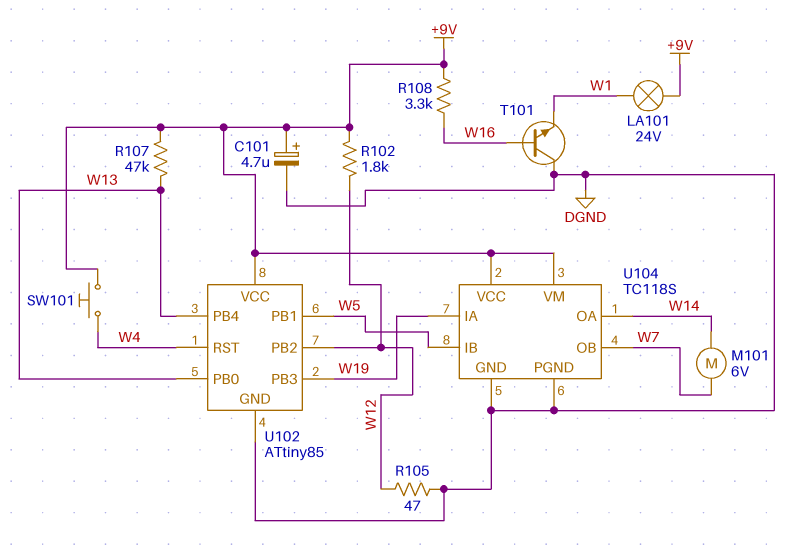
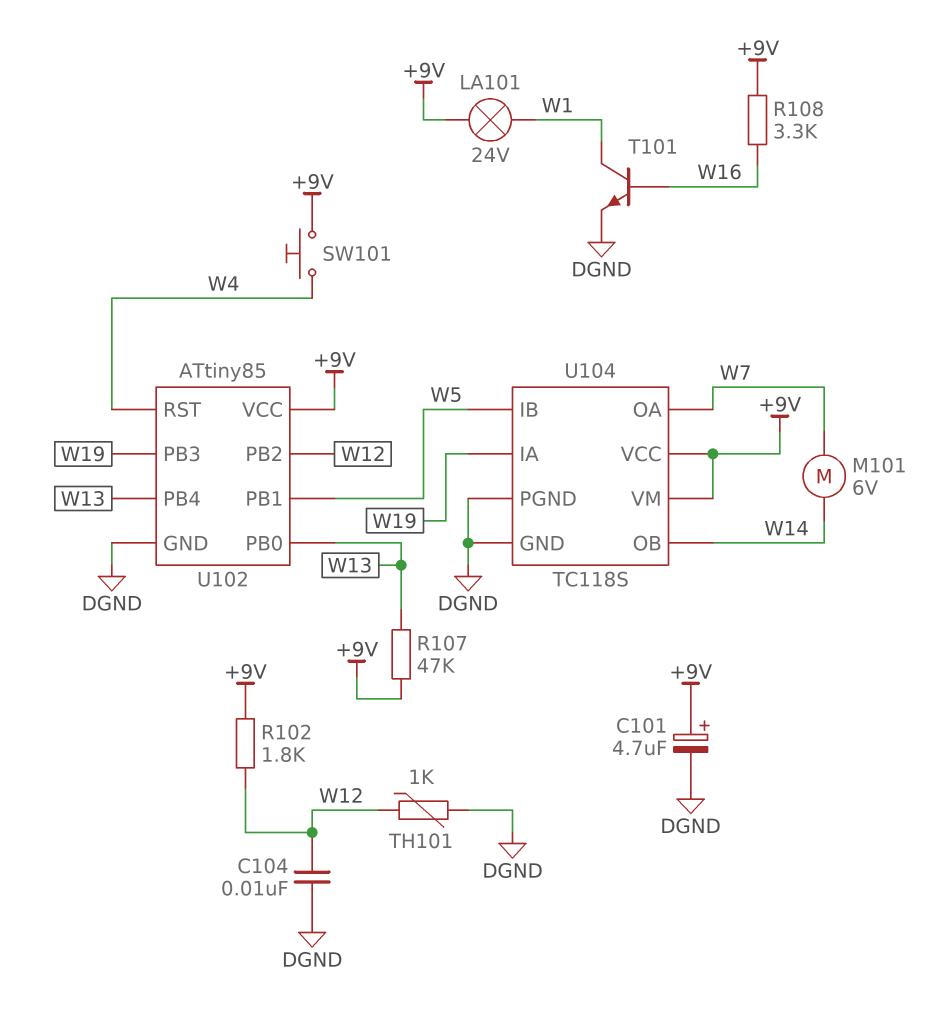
C104: none -> 10nF (DGND, W12)
R105: 47 (DGND, W12) -> none
T101: NPN (B W16, C DGND, E W1) -> NPN (B W16, C W1, E DGND)
TH101: none -> 1k (DGND, W12)
U104 pin OA: W14 -> W7
U104 pin OB: W7 -> W14

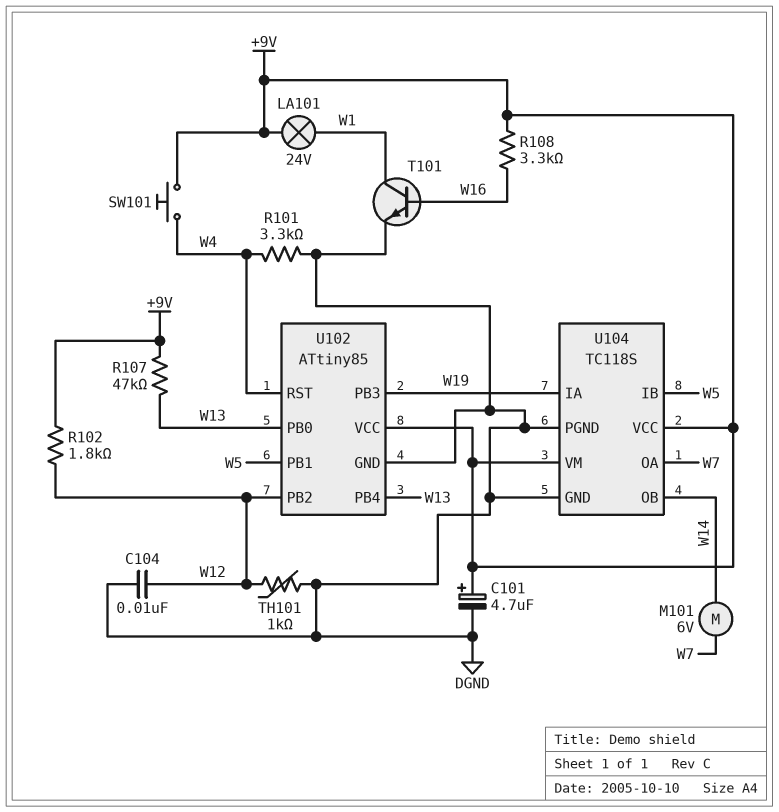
R101: none -> 3.3k (DGND, W4)

